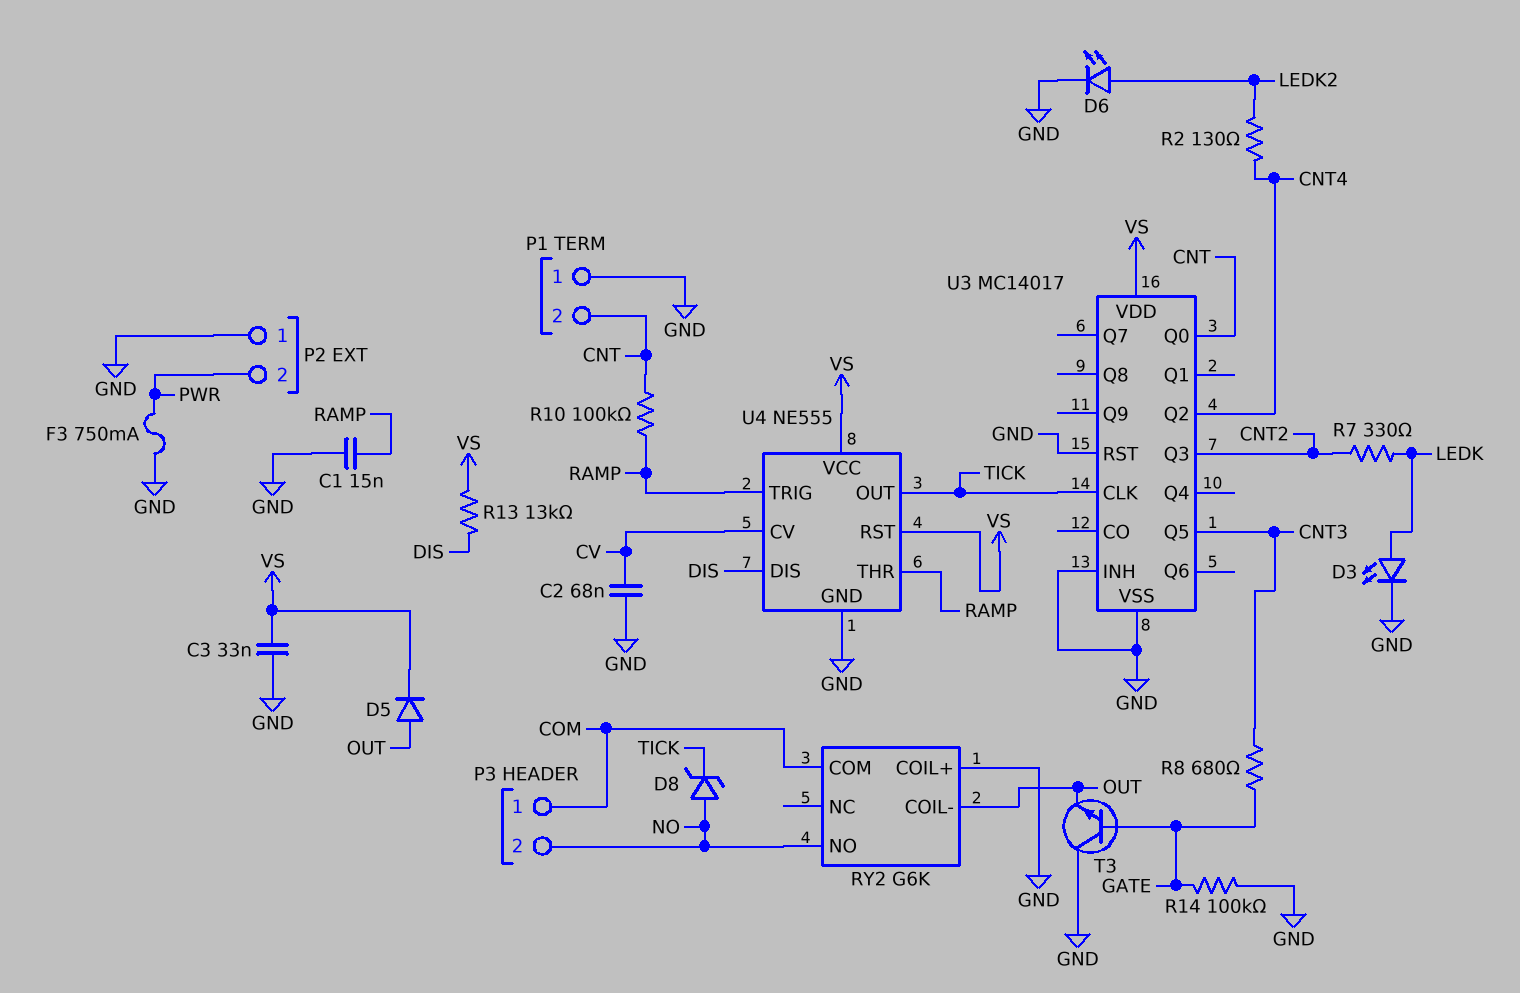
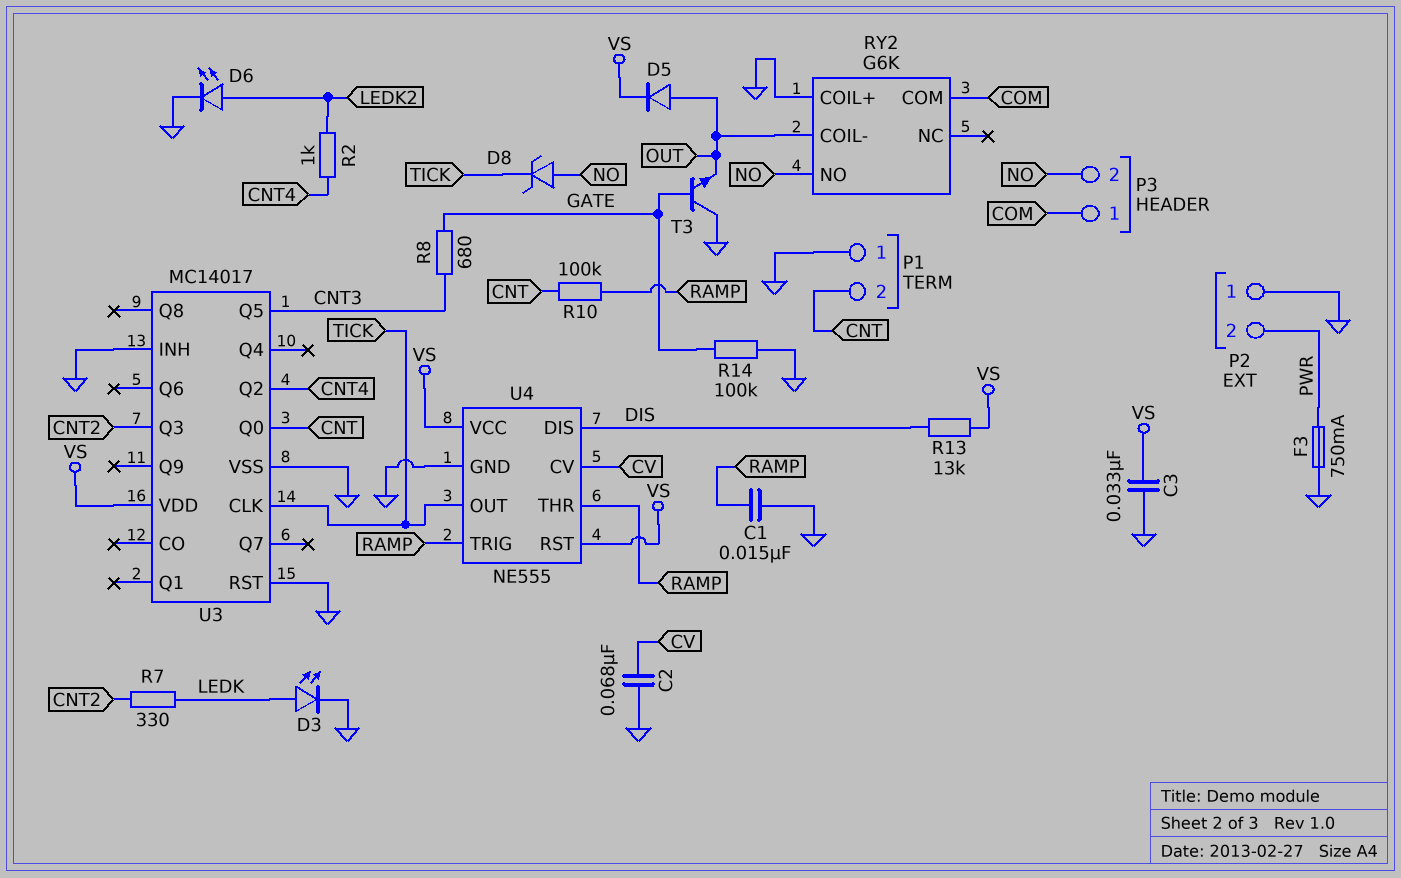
R2: 130 (CNT4, LEDK2) -> 1k (CNT4, LEDK2)

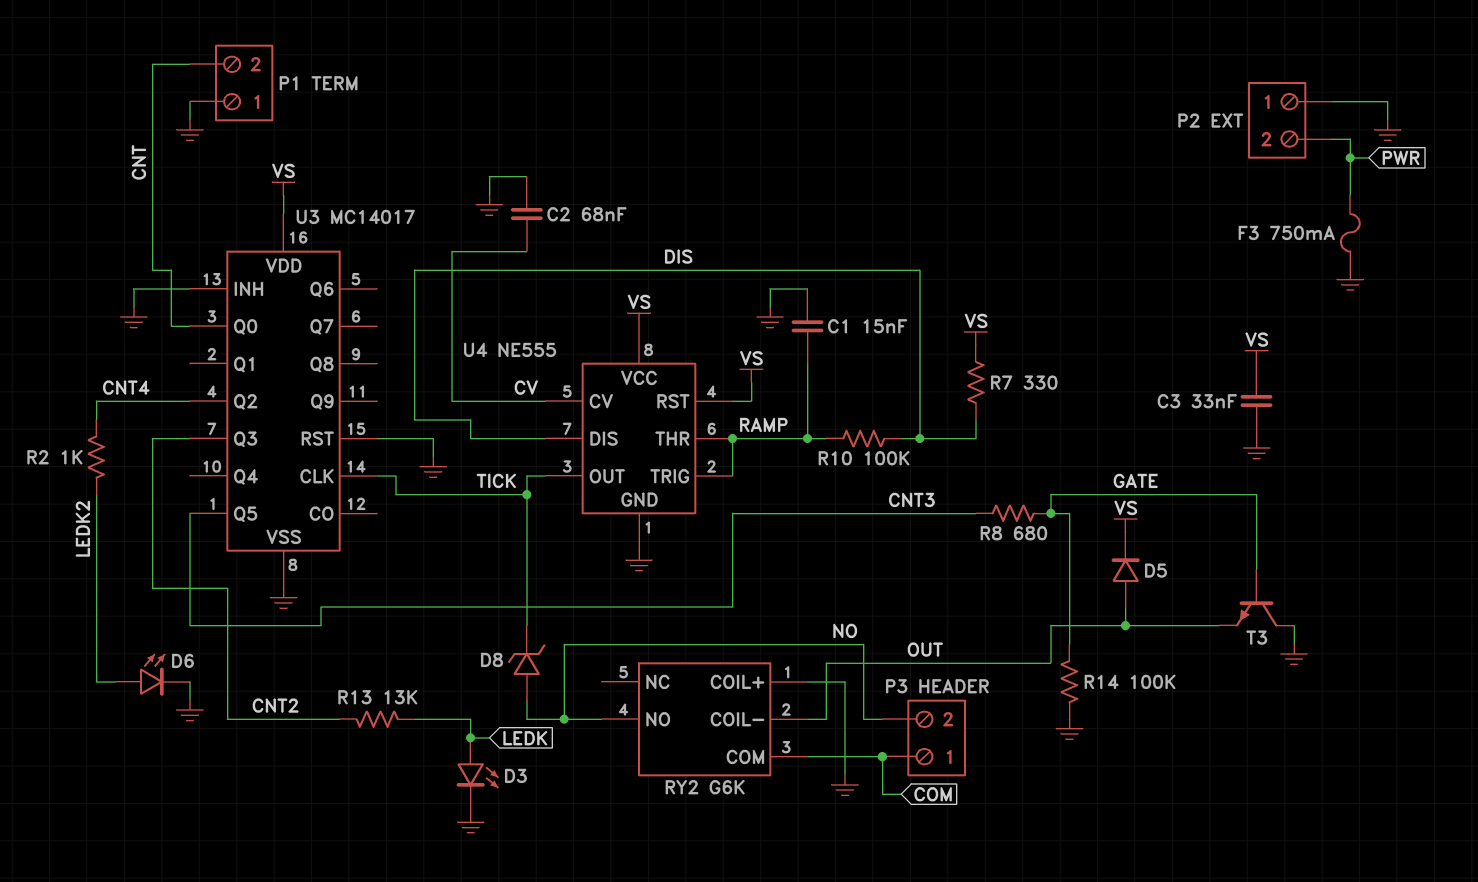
R7: 330 (CNT2, LEDK) -> 330 (DIS, VS)
R10: 100k (CNT, RAMP) -> 100k (DIS, RAMP)
R13: 13k (DIS, VS) -> 13k (CNT2, LEDK)

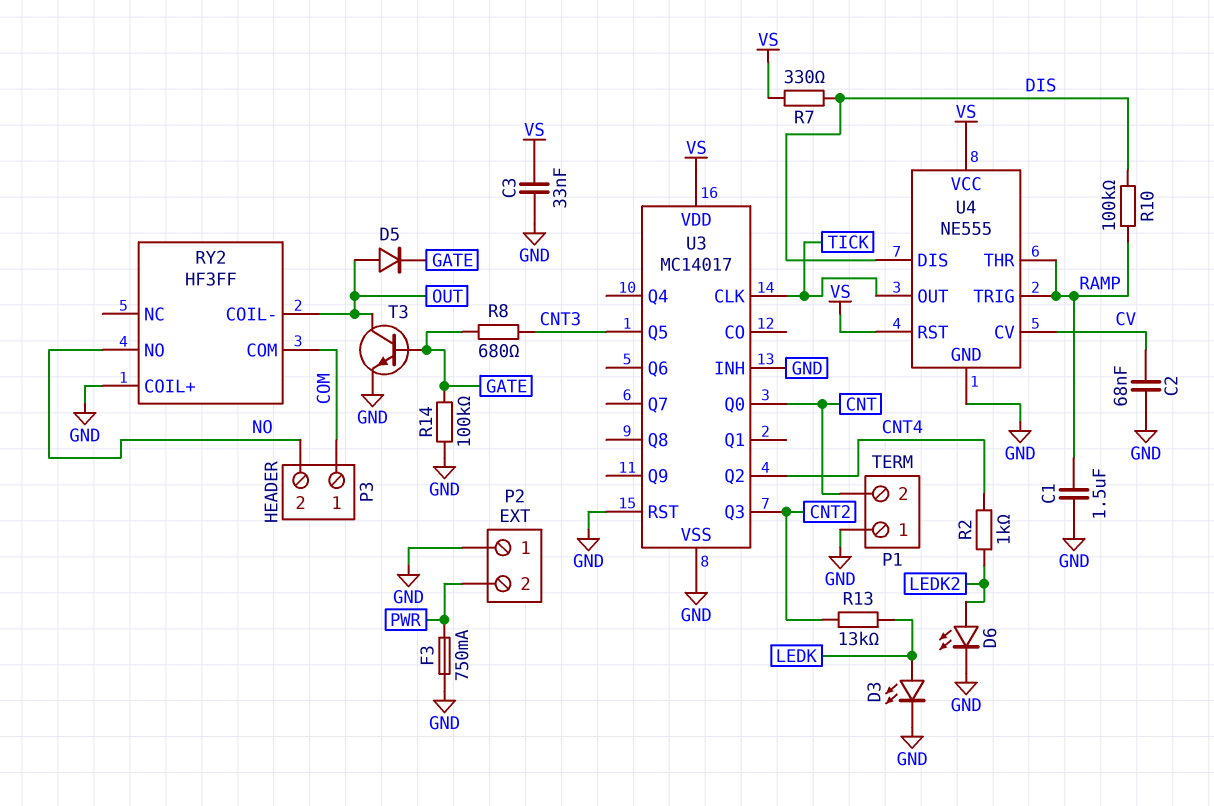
C1: 15nF (GND, RAMP) -> 1.5uF (GND, RAMP)
D5: diode (A OUT, K VS) -> diode (A OUT, K GATE)
D8: zener (A NO, K TICK) -> none
RY2: G6K -> HF3FF
T3: NPN (B GATE, C GND, E OUT) -> NPN (B GATE, C OUT, E GND)

